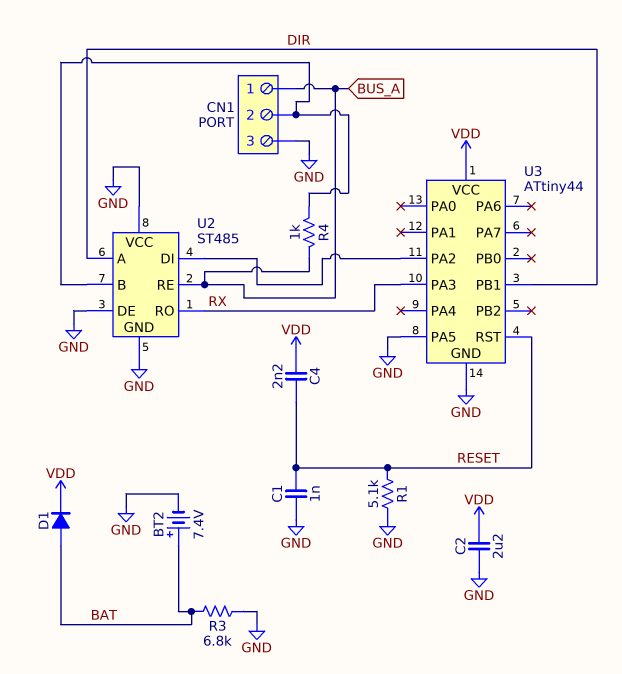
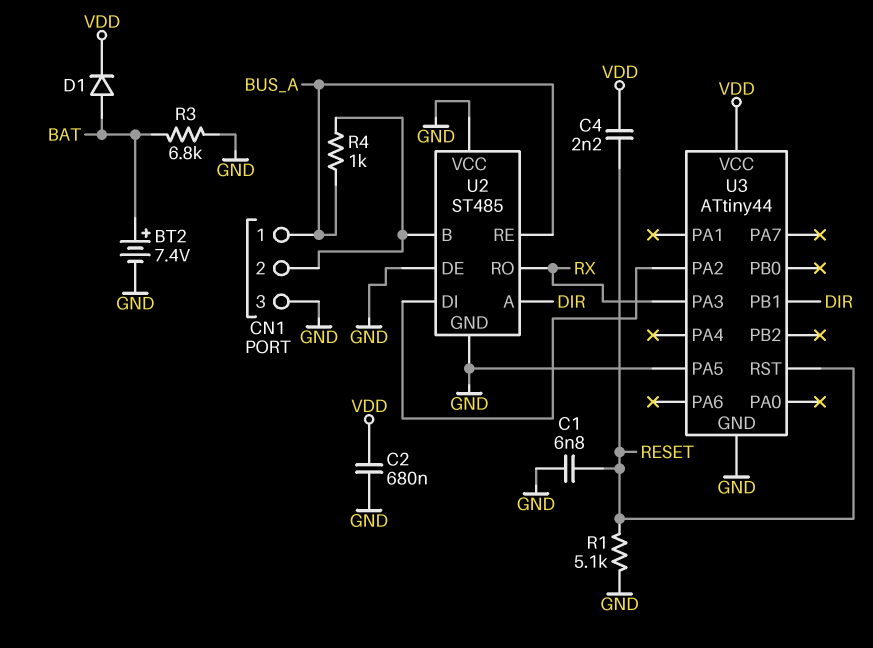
C1: 1nF (GND, RESET) -> 6.8nF (GND, RESET)
C2: 2.2uF (GND, VDD) -> 680nF (GND, VDD)

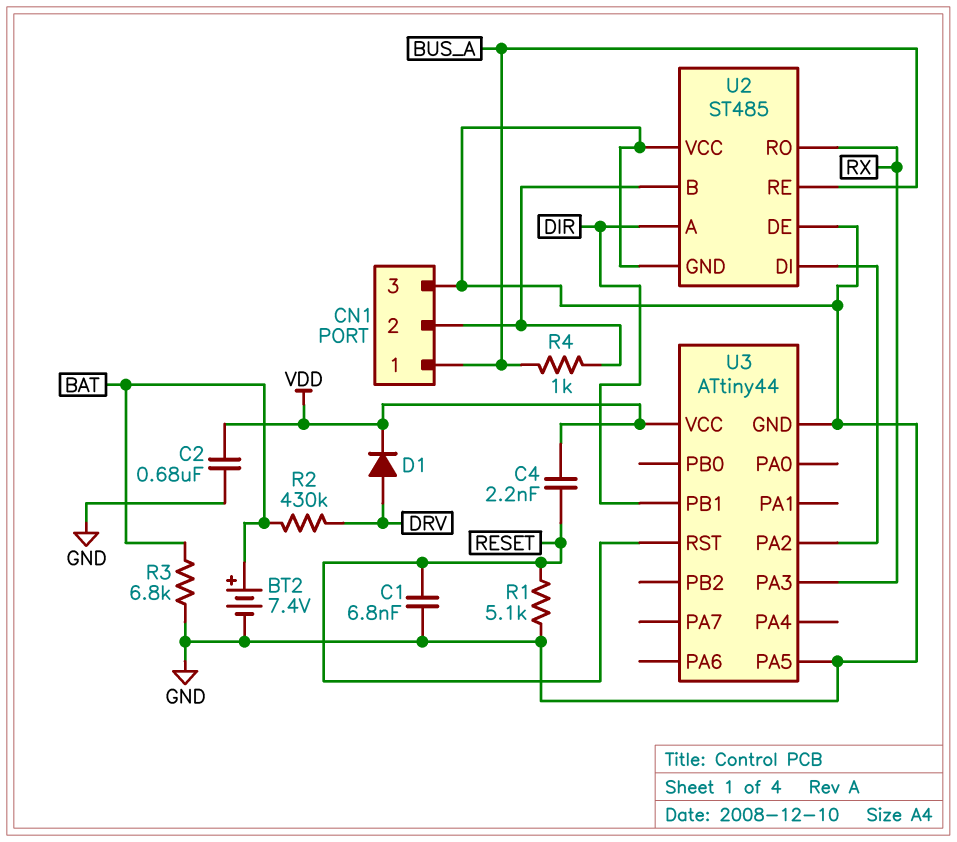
D1: diode (A BAT, K VDD) -> diode (A DRV, K VDD)
R2: none -> 430k (BAT, DRV)

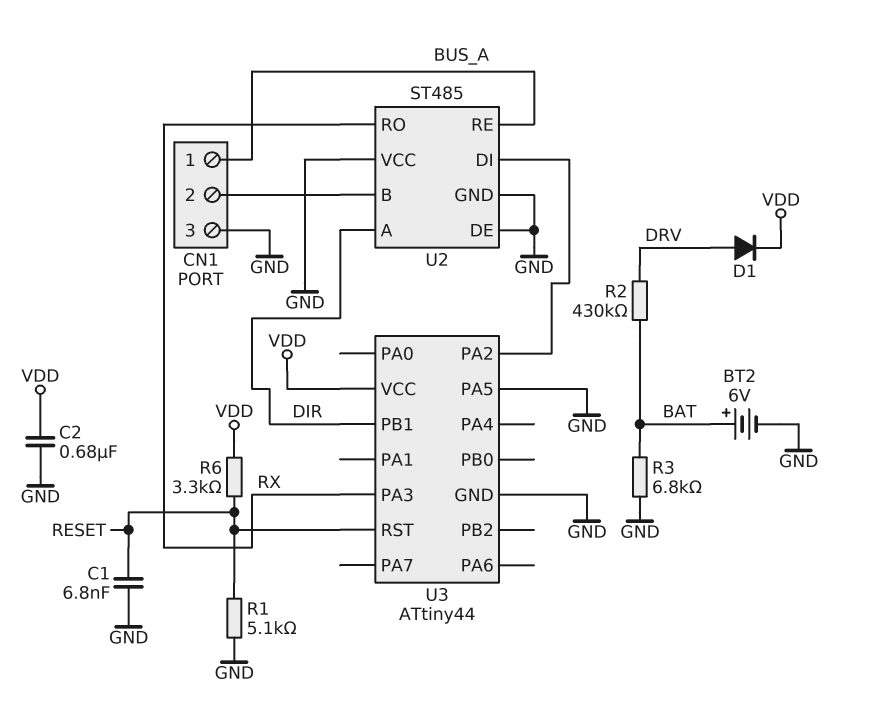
BT2: 7.4V (plus BAT, minus GND) -> 6V (plus BAT, minus GND)
C4: 2.2nF (RESET, VDD) -> none
R4: 1k (BUS_A, CN1/2) -> none
R6: none -> 3.3k (RESET, VDD)

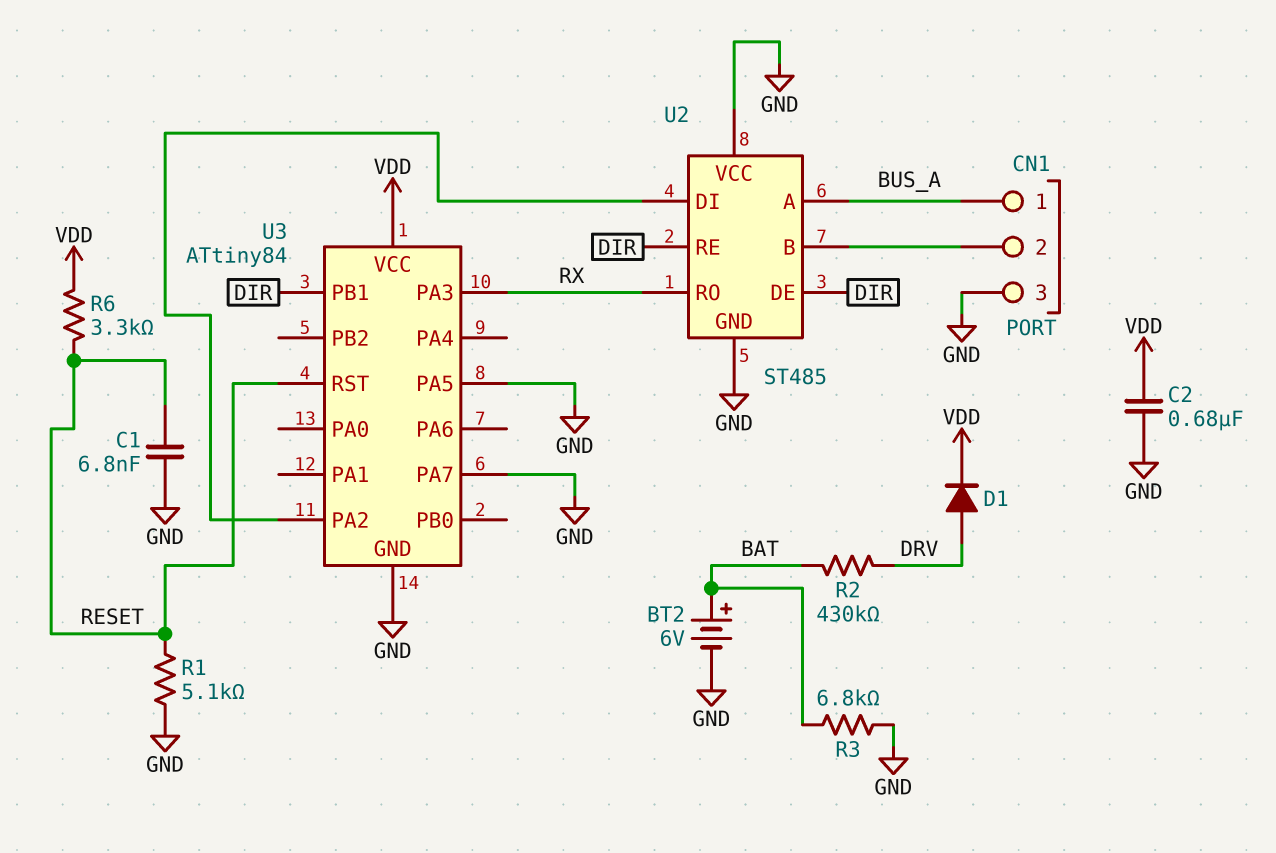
U2 pin A: DIR -> BUS_A
U2 pin DE: GND -> DIR
U2 pin RE: BUS_A -> DIR
U3: ATtiny44 -> ATtiny84
U3 pin PA7: none -> GND

